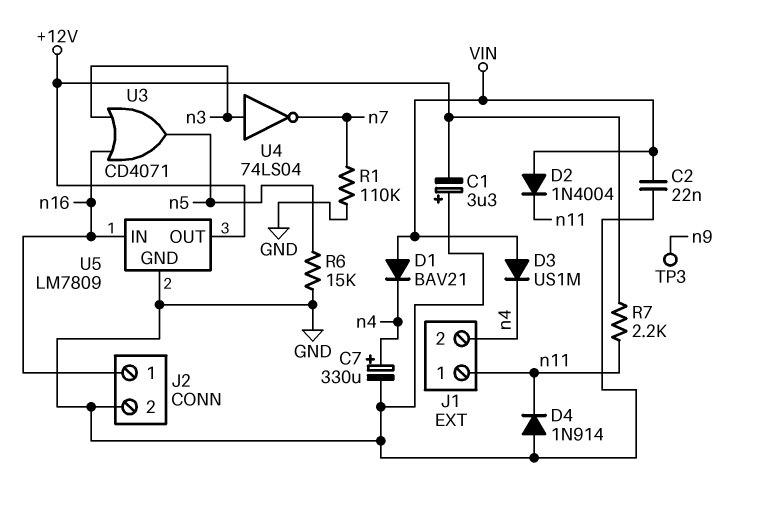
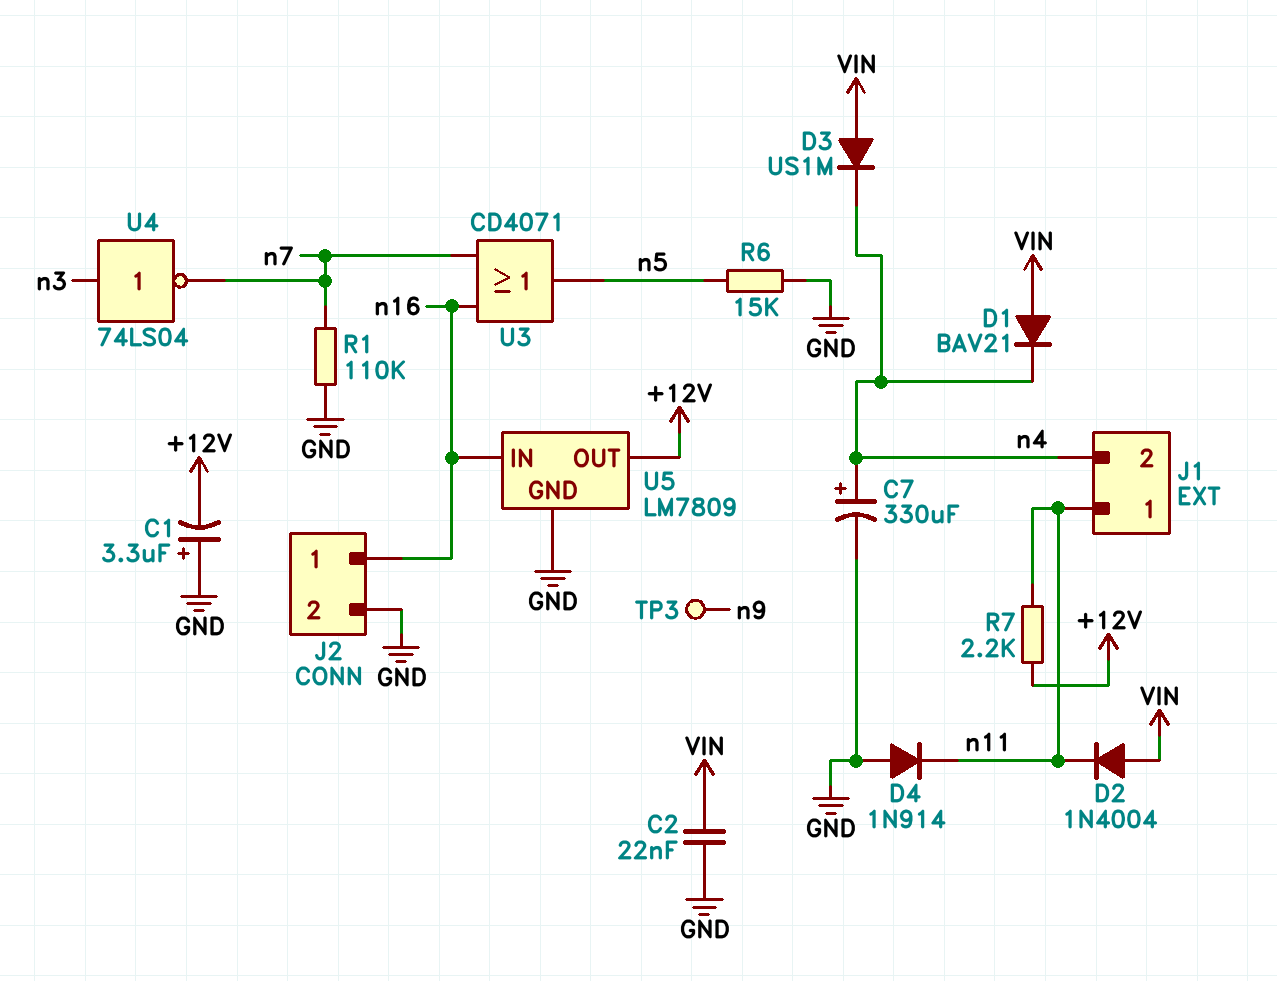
U3: OR CD4071 (in n3, in n16, out n5) -> OR CD4071 (in n7, in n16, out n5)

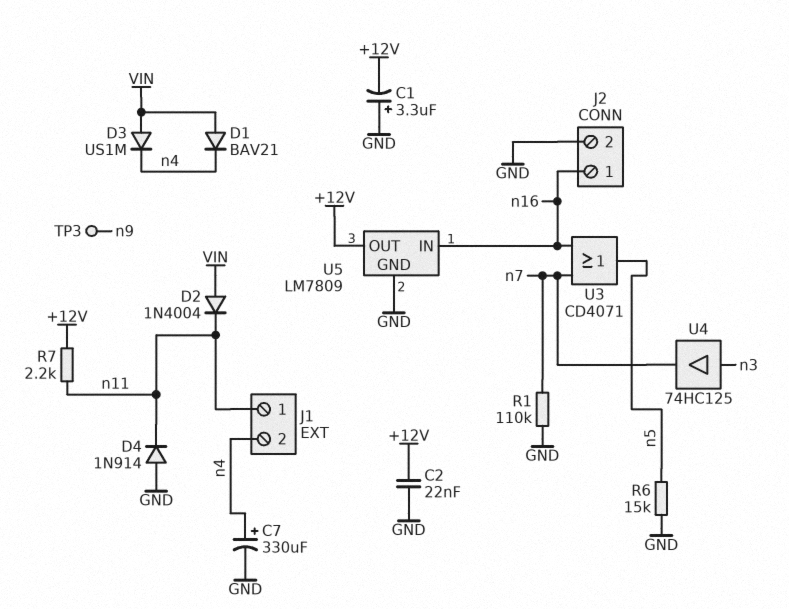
C2: 22nF (GND, VIN) -> 22nF (+12V, GND)
U4: NOT 74LS04 (in n3, out n7) -> buffer 74HC125 (in n3, out n7)

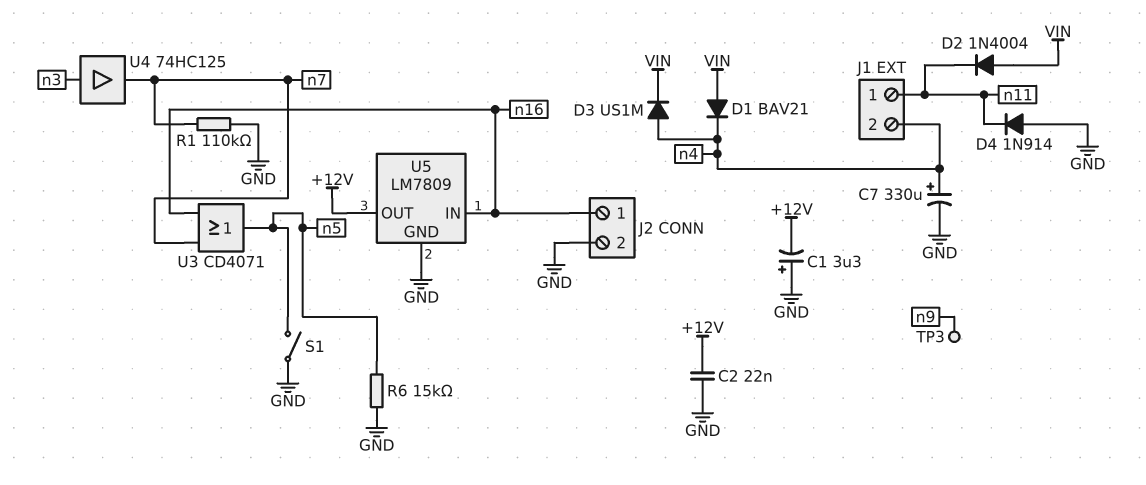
D3: diode US1M (A VIN, K n4) -> diode US1M (A n4, K VIN)
R7: 2.2k (+12V, n11) -> none
S1: none -> switch (GND, n5)

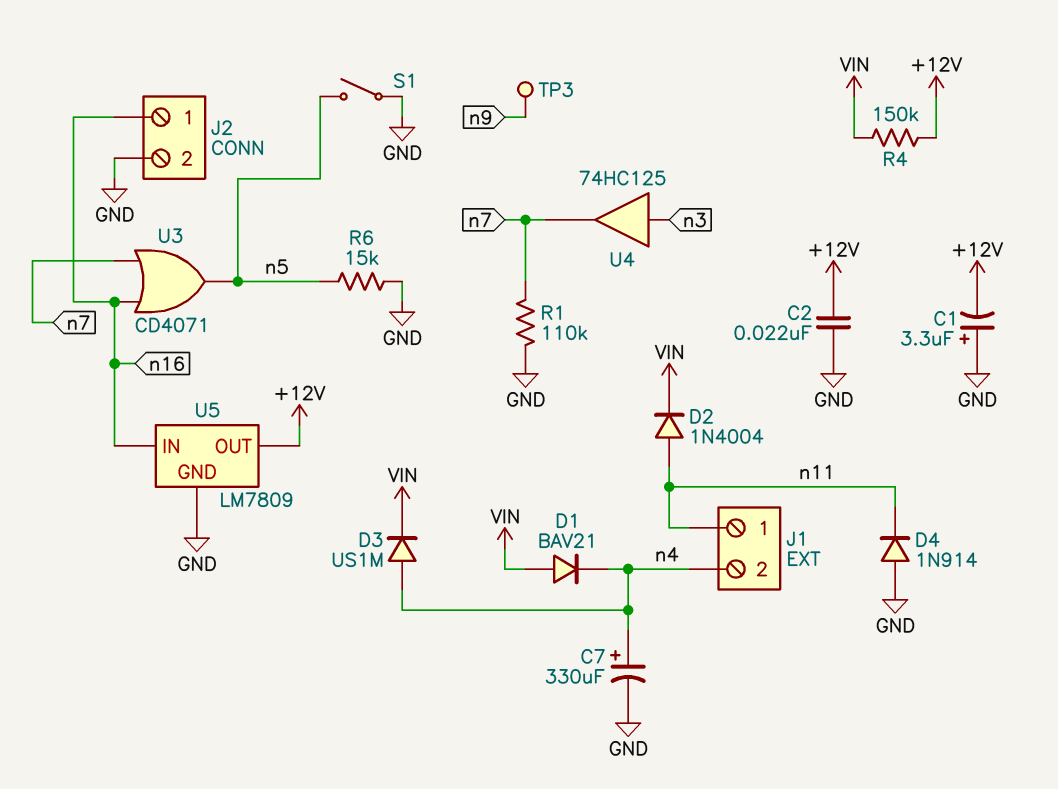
D2: diode 1N4004 (A VIN, K n11) -> diode 1N4004 (A n11, K VIN)
R4: none -> 150k (+12V, VIN)

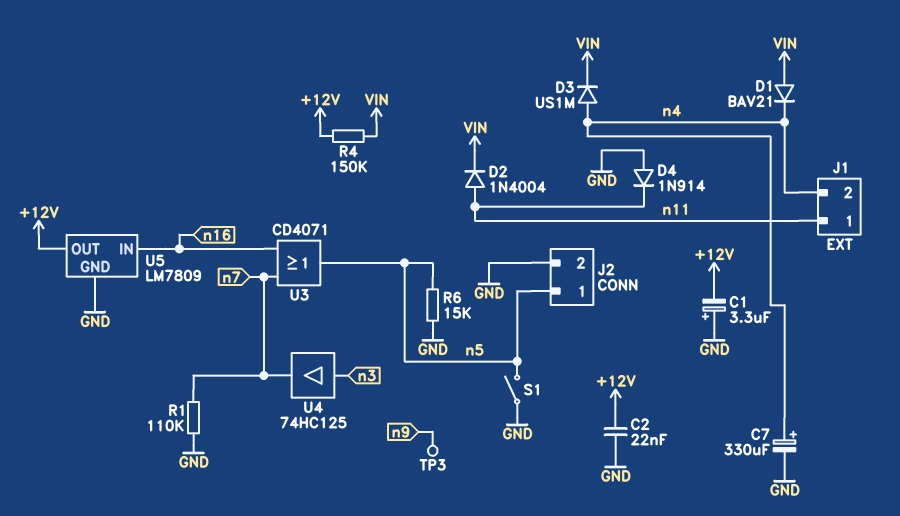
J2 pin 1: n16 -> n5

